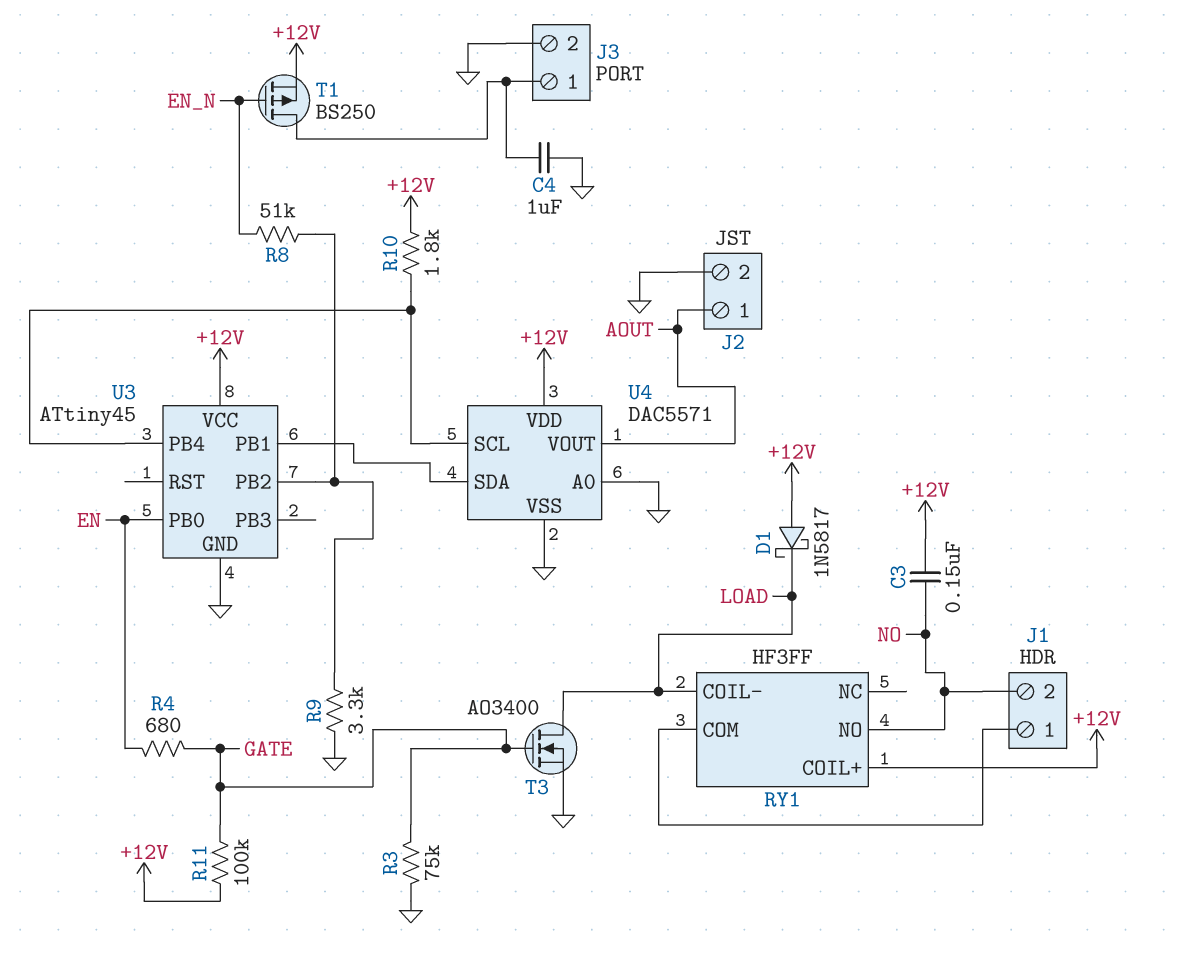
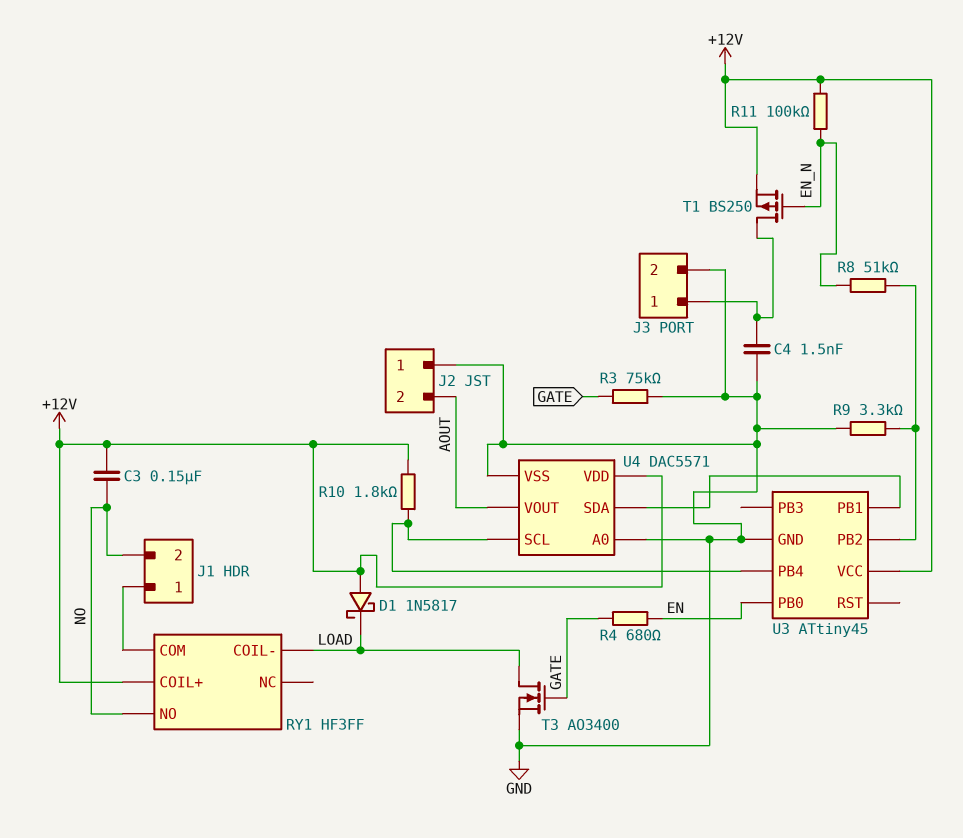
C4: 1uF (GND, J3/1) -> 1.5nF (GND, J3/1)
J2 pin 1: AOUT -> GND
J2 pin 2: GND -> AOUT
R11: 100k (+12V, GATE) -> 100k (+12V, EN_N)

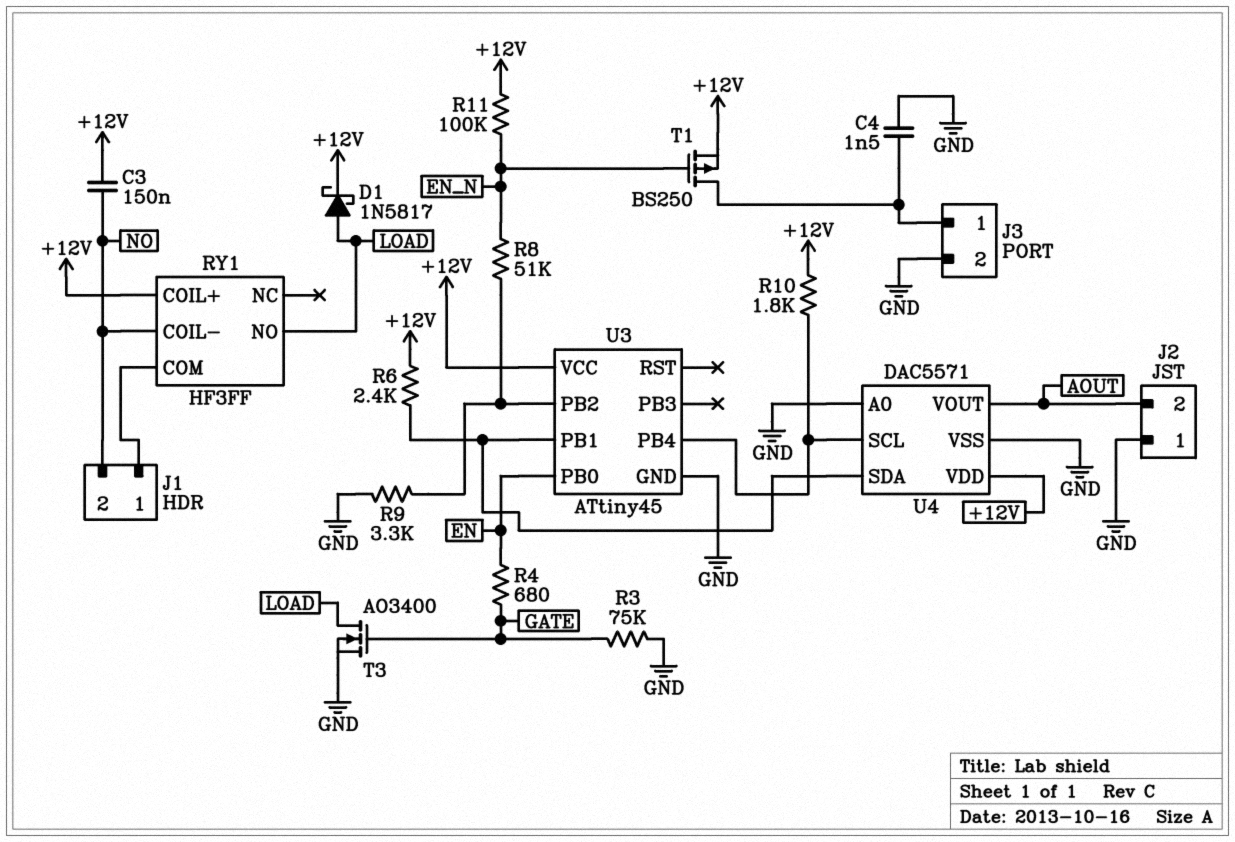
D1: schottky 1N5817 (A +12V, K LOAD) -> schottky 1N5817 (A LOAD, K +12V)
R6: none -> 2.4k (+12V, U3/PB1)
RY1 pin COIL-: LOAD -> NO
RY1 pin NO: NO -> LOAD

